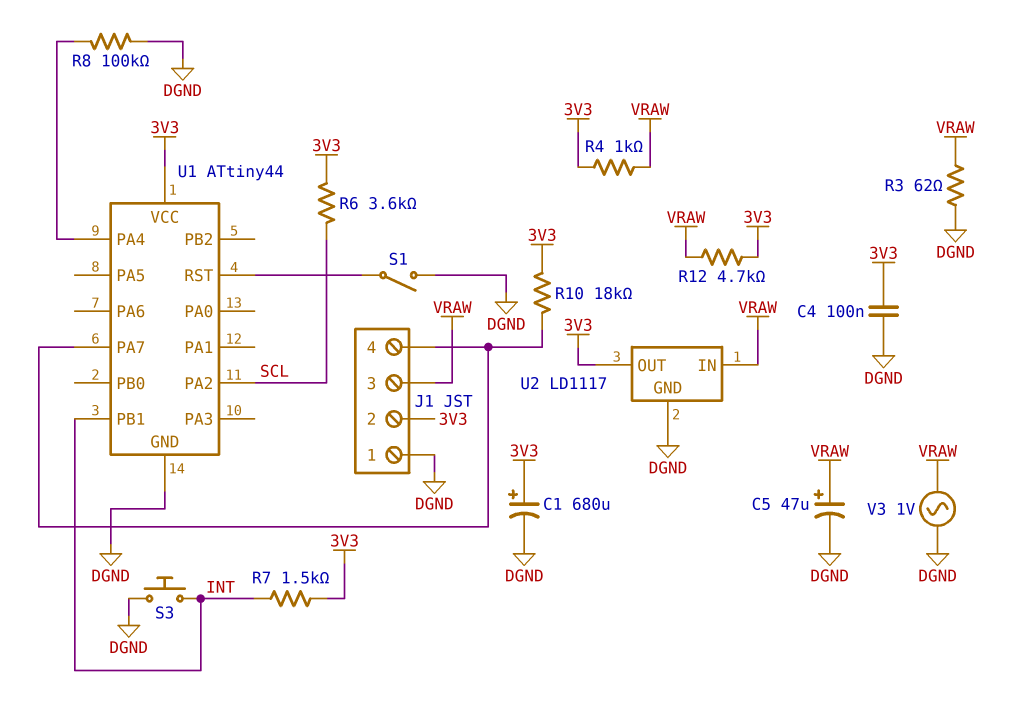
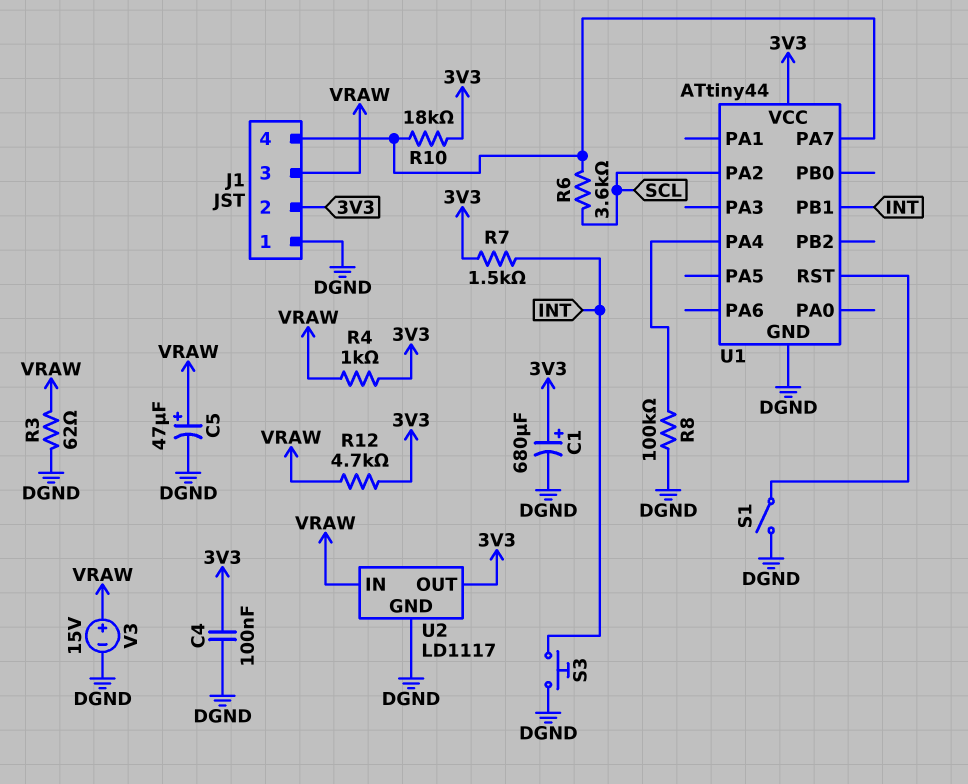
R6: 3.6k (3V3, SCL) -> 3.6k (J1/4, SCL)
V3: AC 1V (DGND, VRAW) -> 15V (plus VRAW, minus DGND)

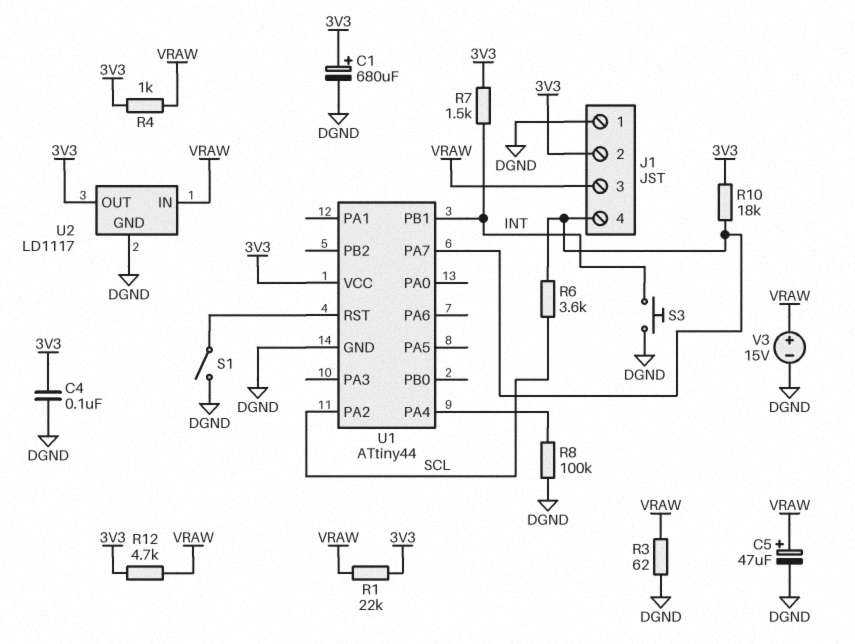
R1: none -> 22k (3V3, VRAW)

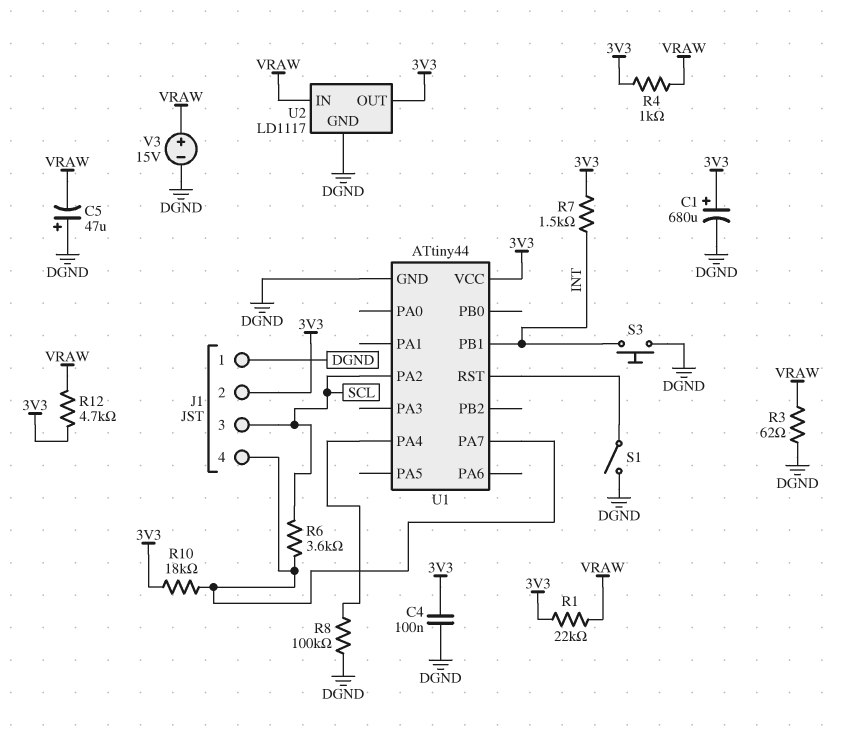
C5: 47uF (plus VRAW, minus DGND) -> 47uF (plus DGND, minus VRAW)
J1 pin 3: VRAW -> SCL

